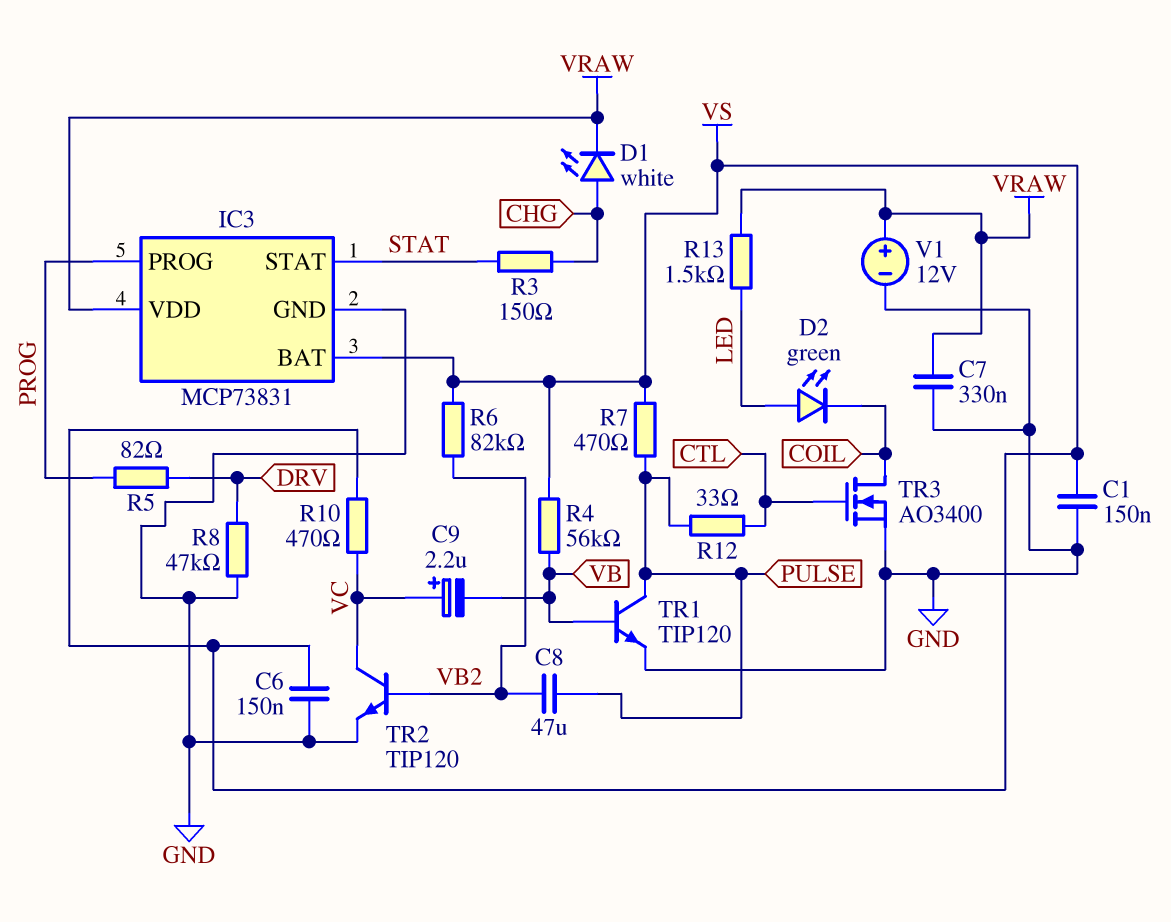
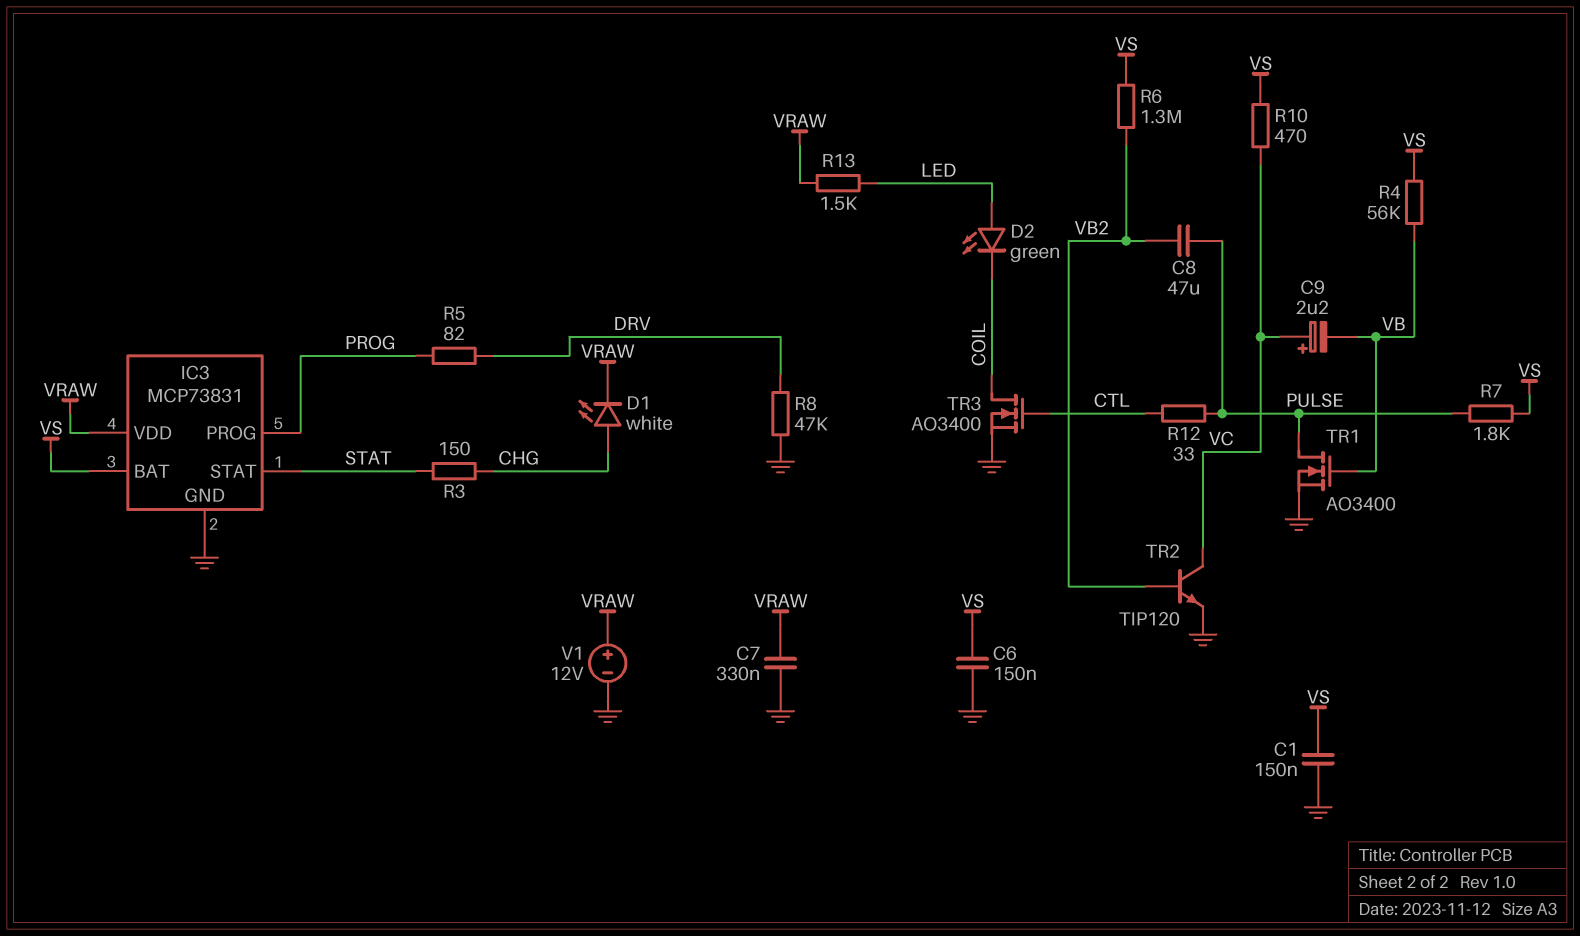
R6: 82k (VB2, VS) -> 1.3M (VB2, VS)
R7: 470 (PULSE, VS) -> 1.8k (PULSE, VS)
TR1: NPN TIP120 (B VB, C PULSE, E GND) -> NMOS AO3400 (G VB, D PULSE, S GND)

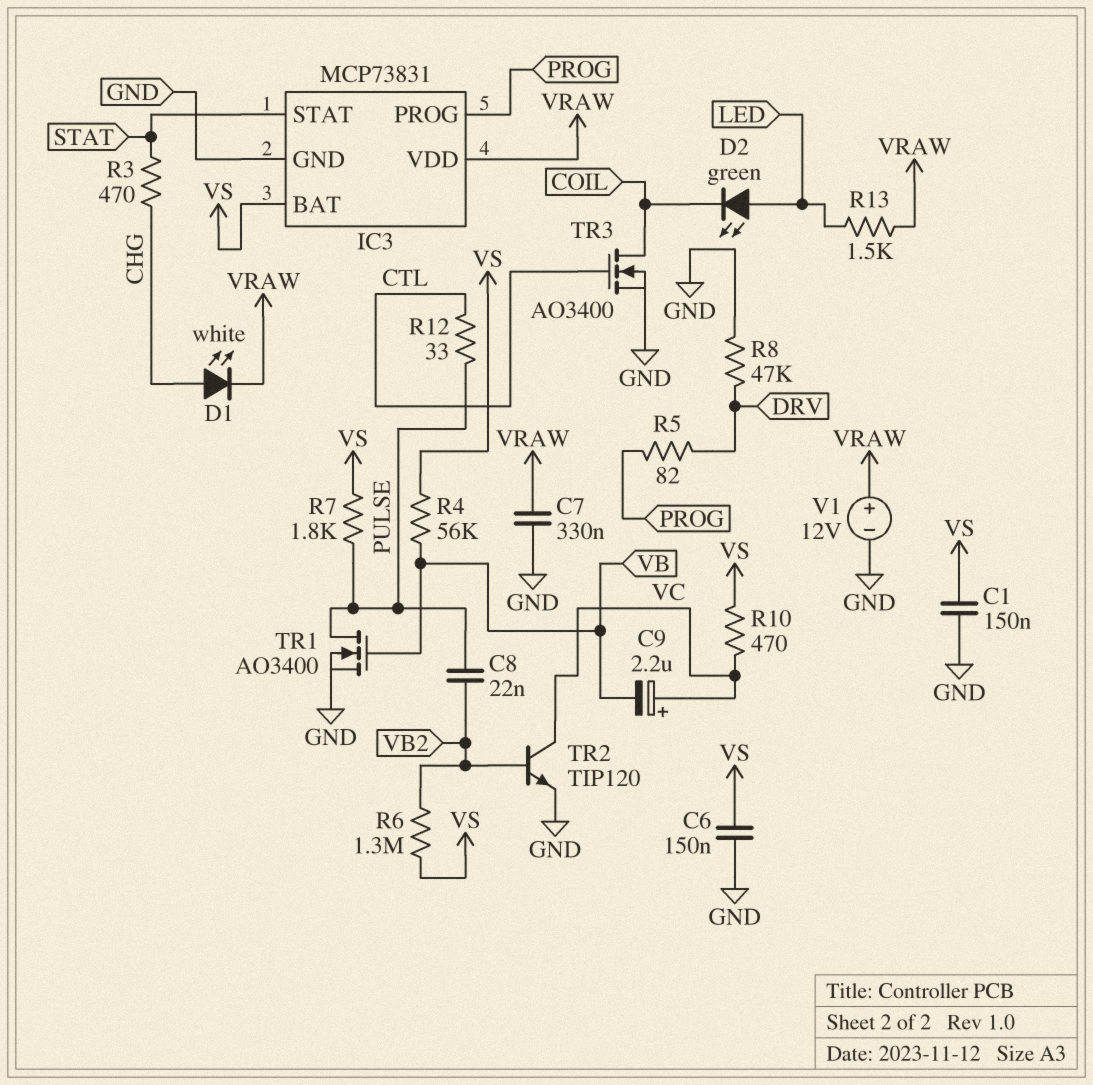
C8: 47uF (PULSE, VB2) -> 22nF (PULSE, VB2)
R3: 150 (CHG, STAT) -> 470 (CHG, STAT)

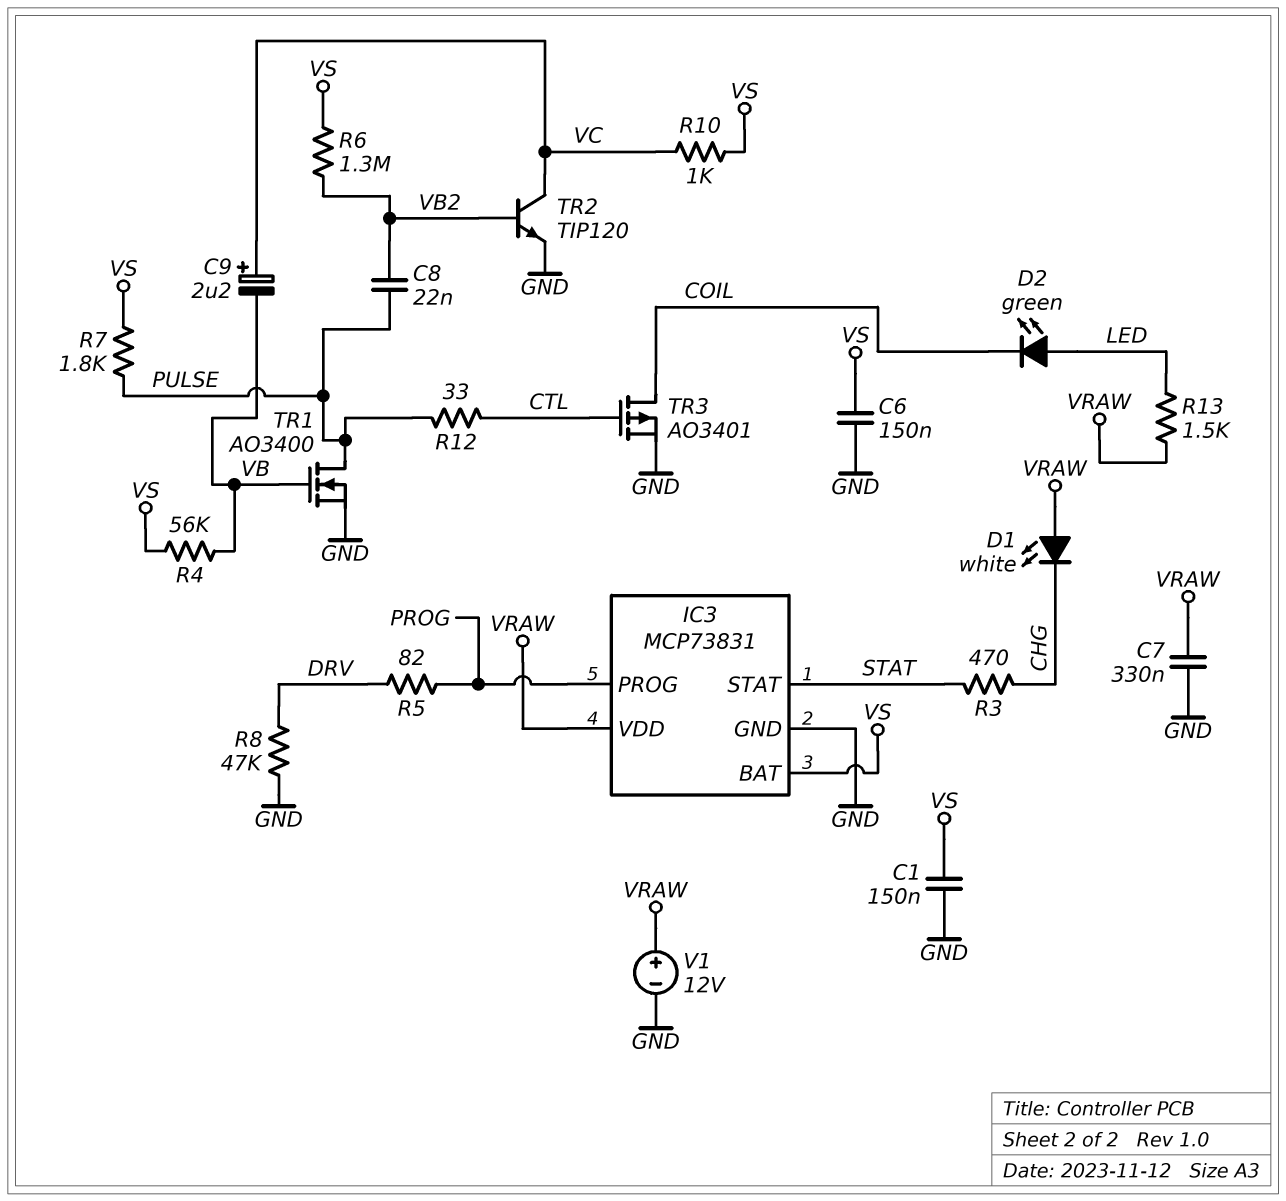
D1: LED white (A CHG, K VRAW) -> LED white (A VRAW, K CHG)
R10: 470 (VC, VS) -> 1k (VC, VS)
TR3: NMOS AO3400 (G CTL, D COIL, S GND) -> PMOS AO3401 (G CTL, D COIL, S GND)

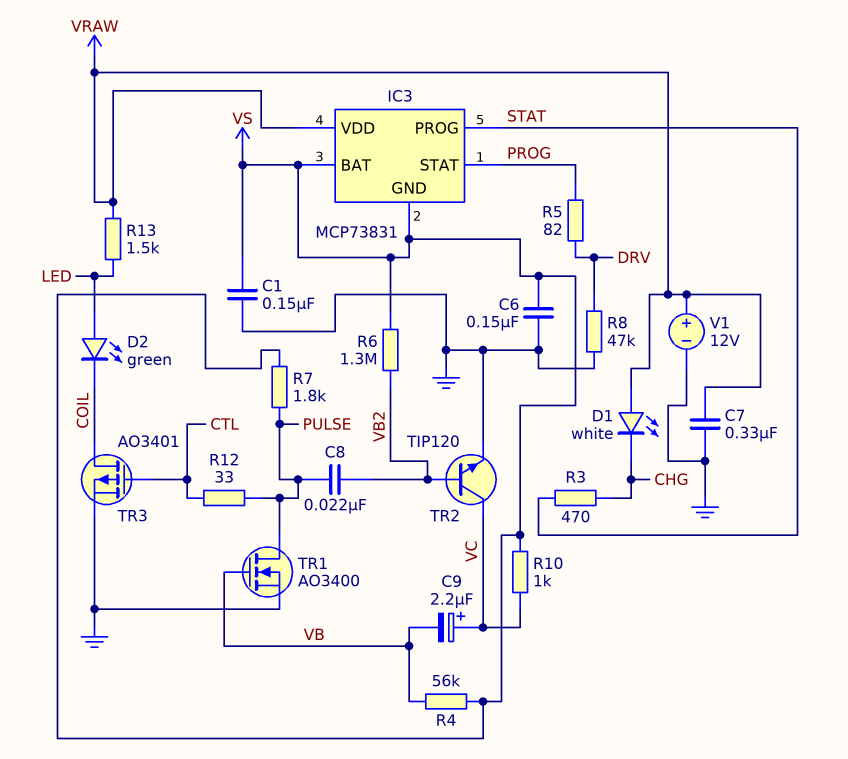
IC3 pin GND: GND -> VS
IC3 pin PROG: PROG -> STAT
IC3 pin STAT: STAT -> PROG

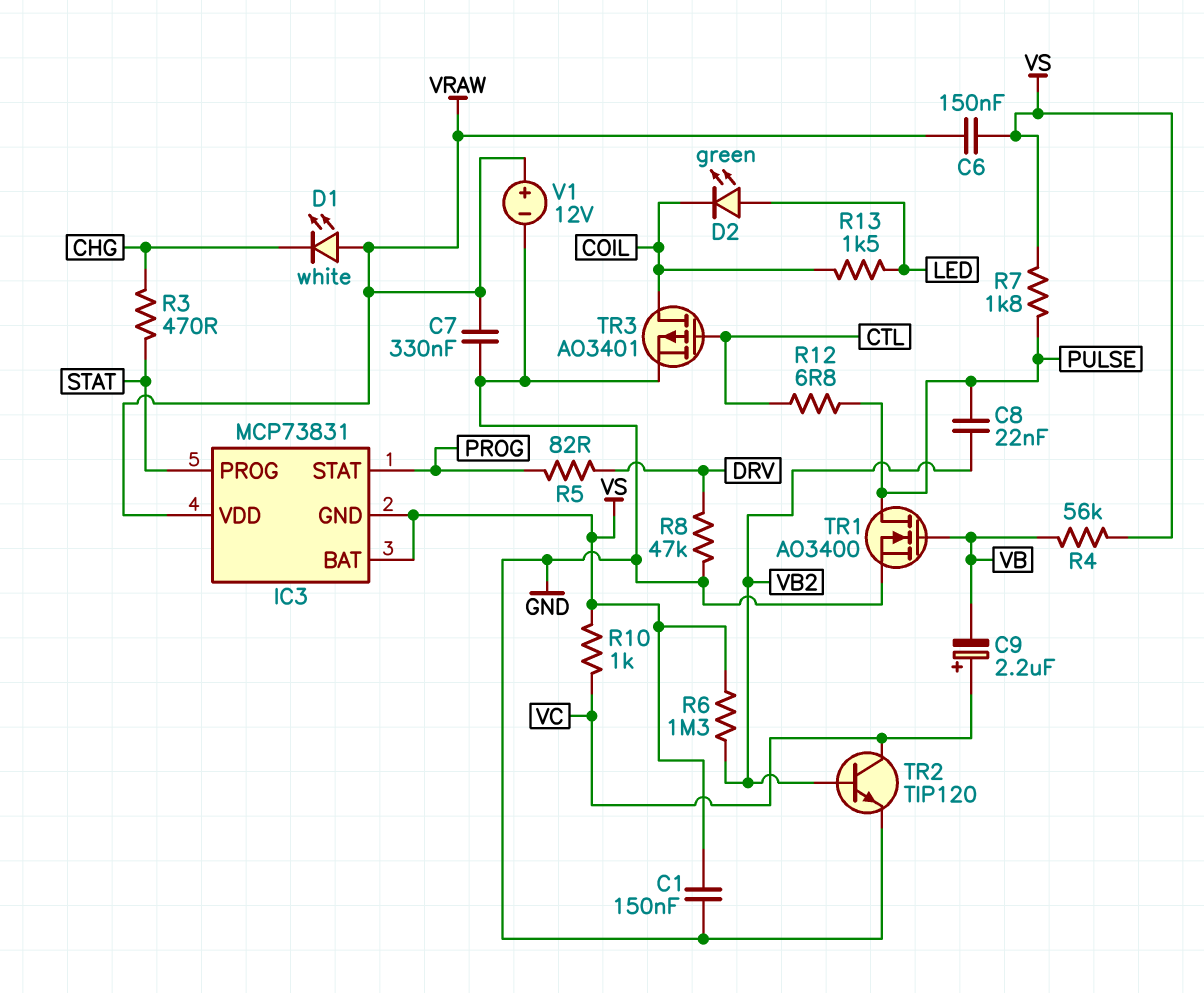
C6: 150nF (GND, VS) -> 150nF (VRAW, VS)
R12: 33 (CTL, PULSE) -> 6.8 (CTL, PULSE)
R13: 1.5k (LED, VRAW) -> 1.5k (COIL, LED)

